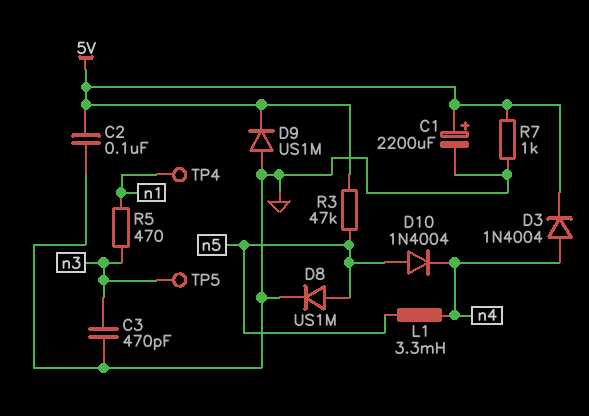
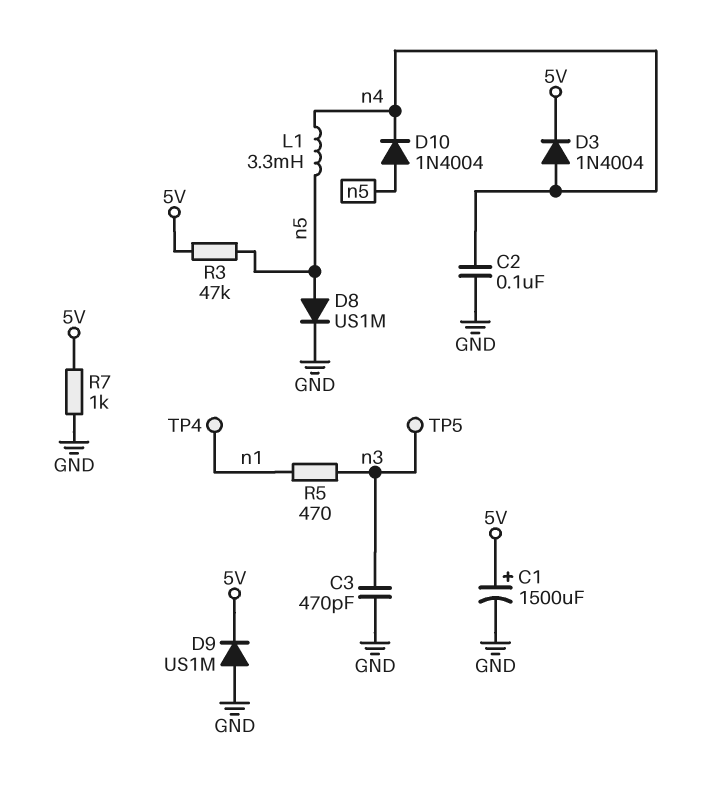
C1: 2200uF (plus 5V, minus GND) -> 1500uF (plus 5V, minus GND)
C2: 100nF (5V, GND) -> 100nF (GND, n4)

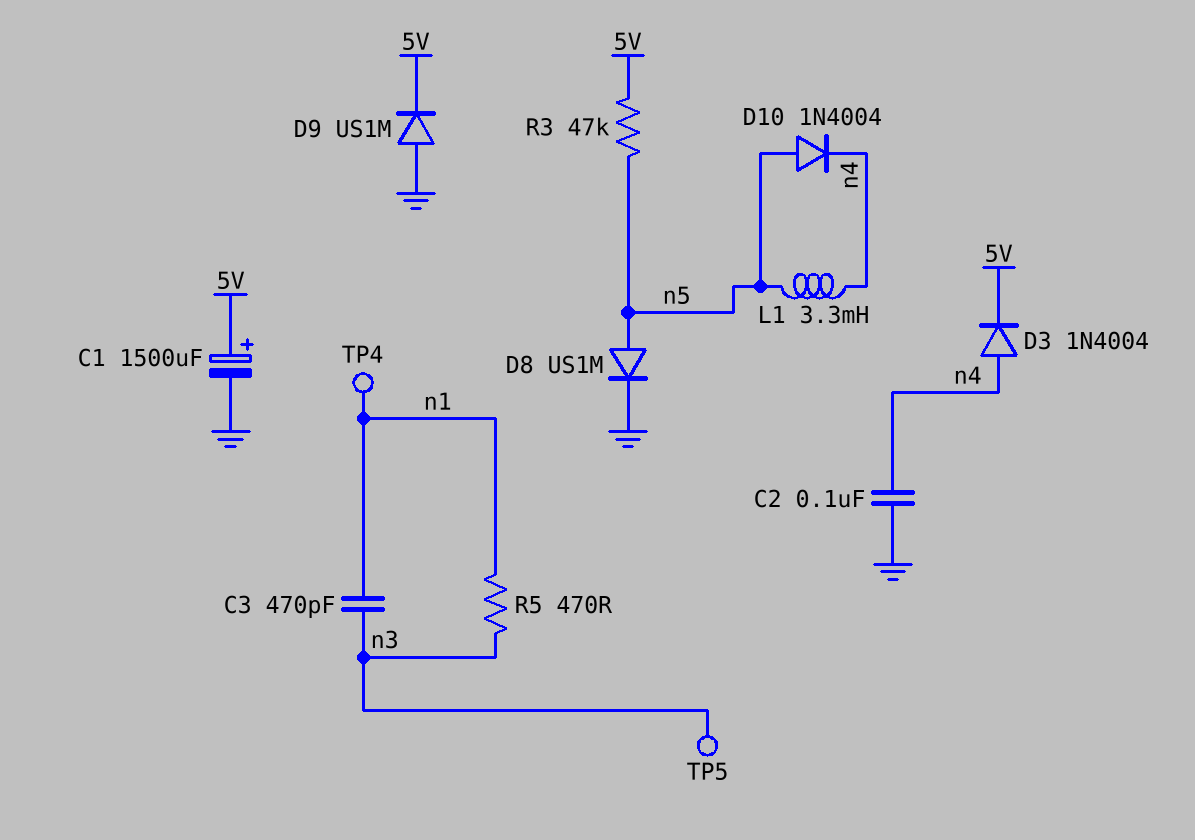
C3: 470pF (GND, n3) -> 470pF (n1, n3)
R7: 1k (5V, GND) -> none

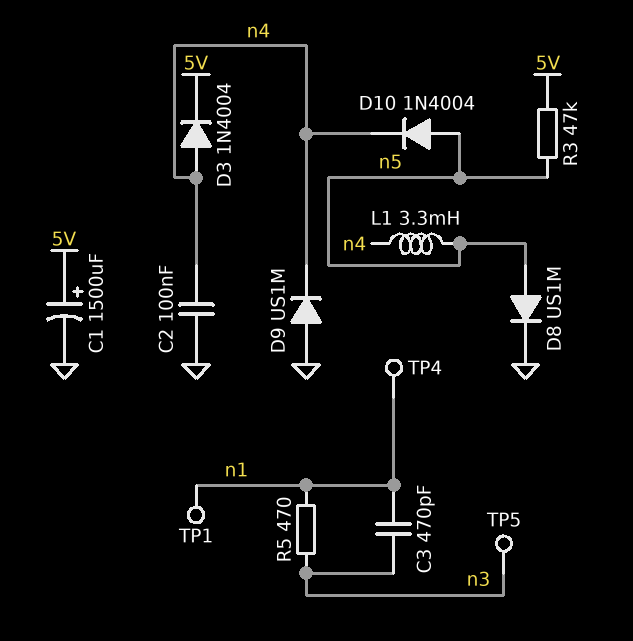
D9: diode US1M (A GND, K 5V) -> diode US1M (A GND, K n4)
TP1: none -> test point (n1)

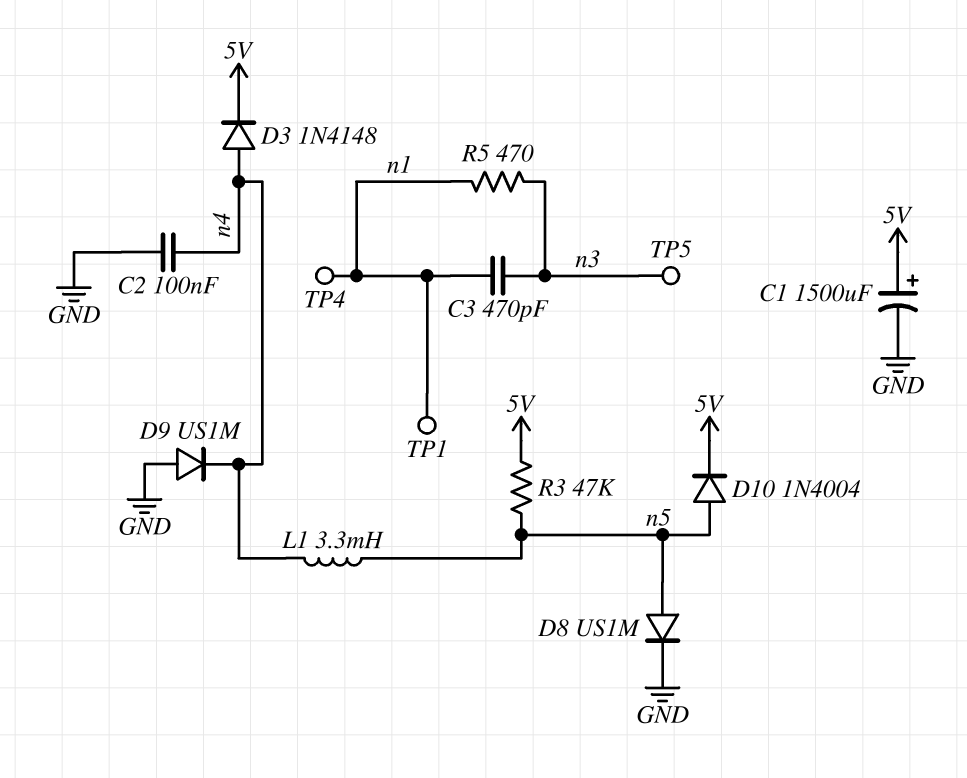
D3: diode 1N4004 (A n4, K 5V) -> diode 1N4148 (A n4, K 5V)
D10: diode 1N4004 (A n5, K n4) -> diode 1N4004 (A n5, K 5V)

